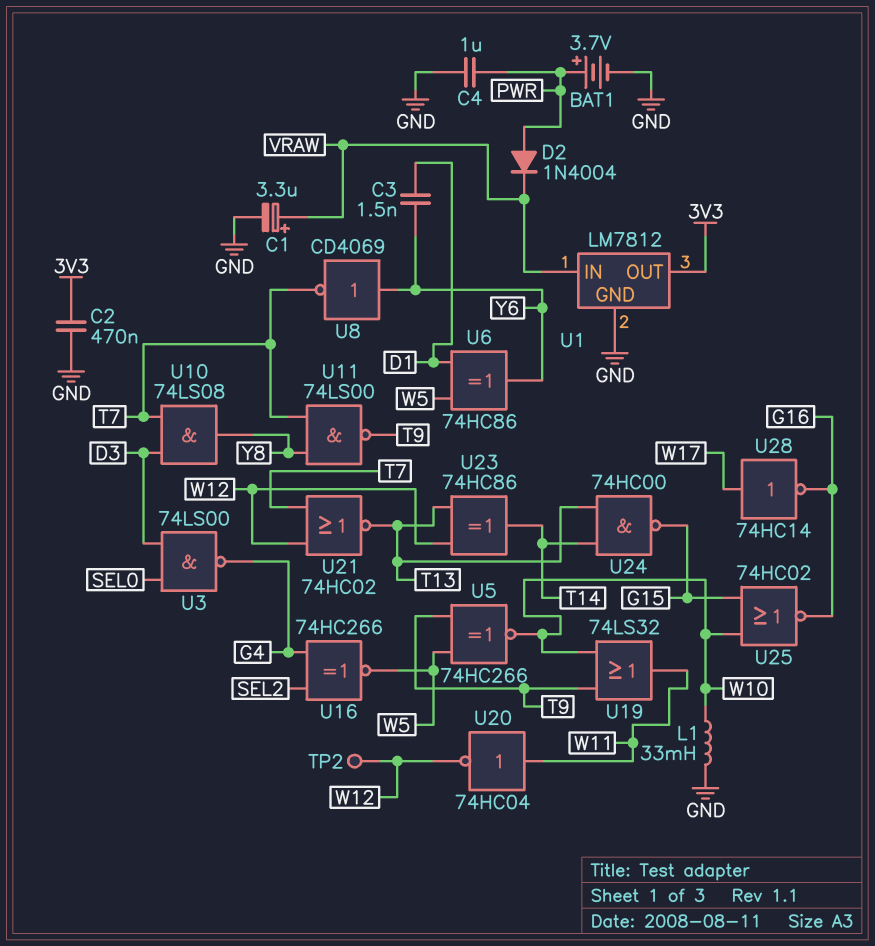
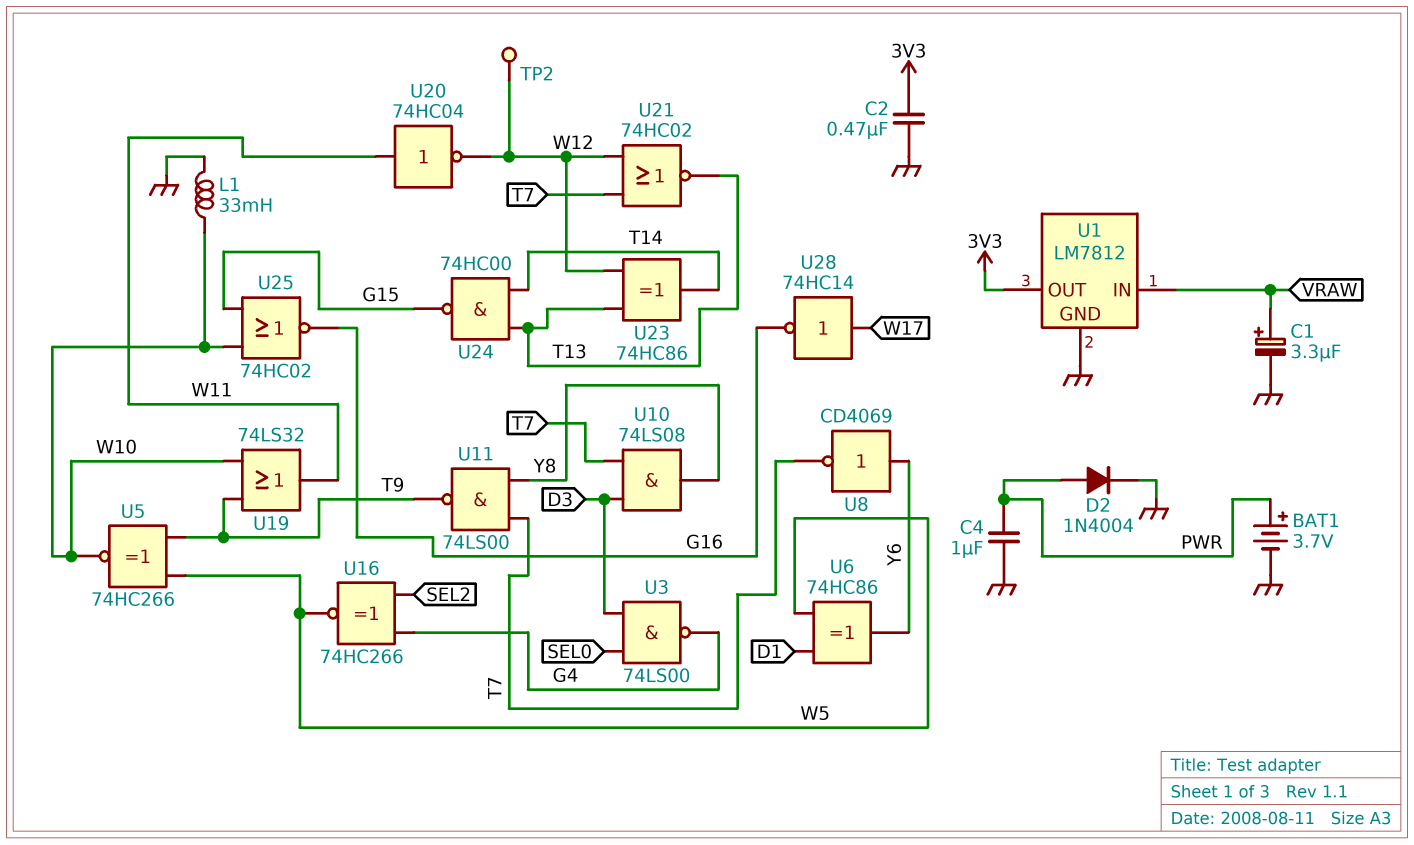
C3: 1.5nF (D1, Y6) -> none
D2: diode 1N4004 (A PWR, K VRAW) -> diode 1N4004 (A PWR, K GND)

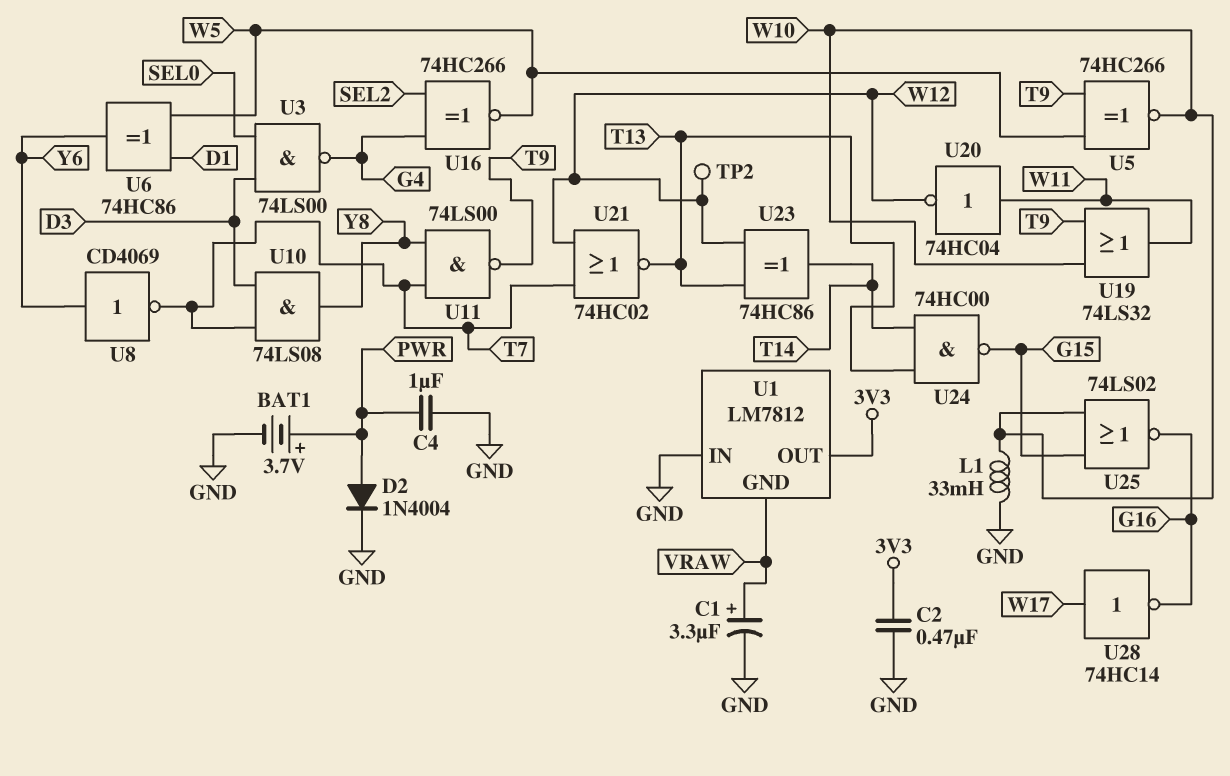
U1 pin GND: GND -> VRAW
U1 pin IN: VRAW -> GND
U25: NOR 74HC02 (in G15, in W10, out G16) -> NOR 74LS02 (in G15, in W10, out G16)

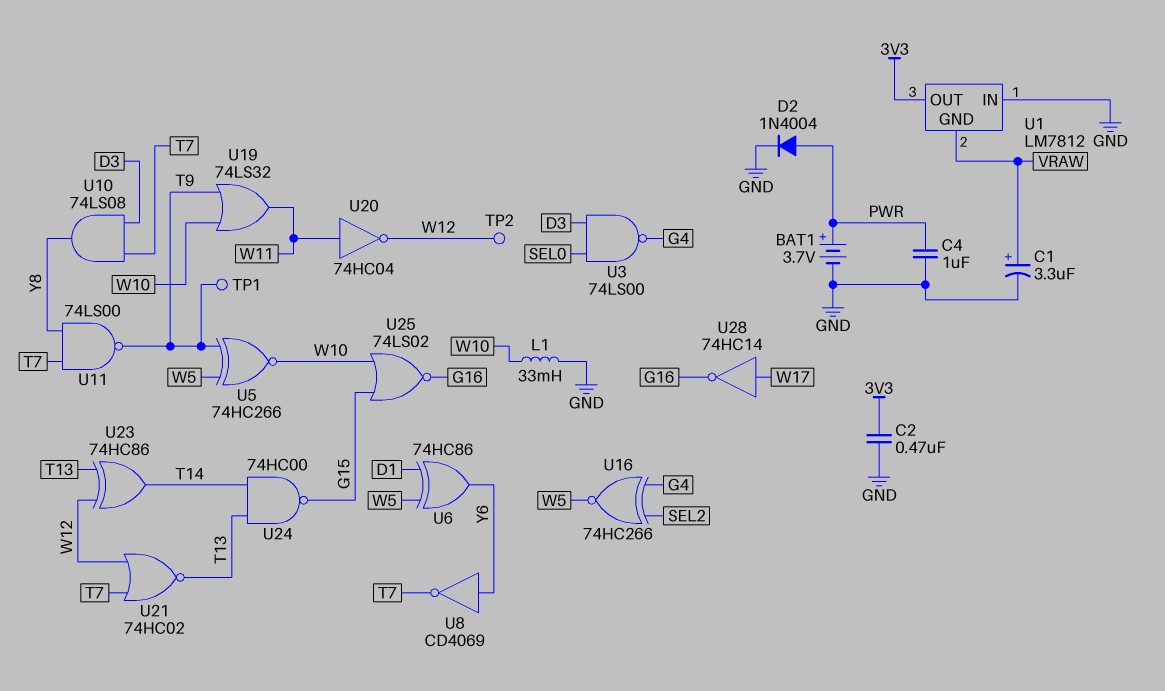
TP1: none -> test point (T9)

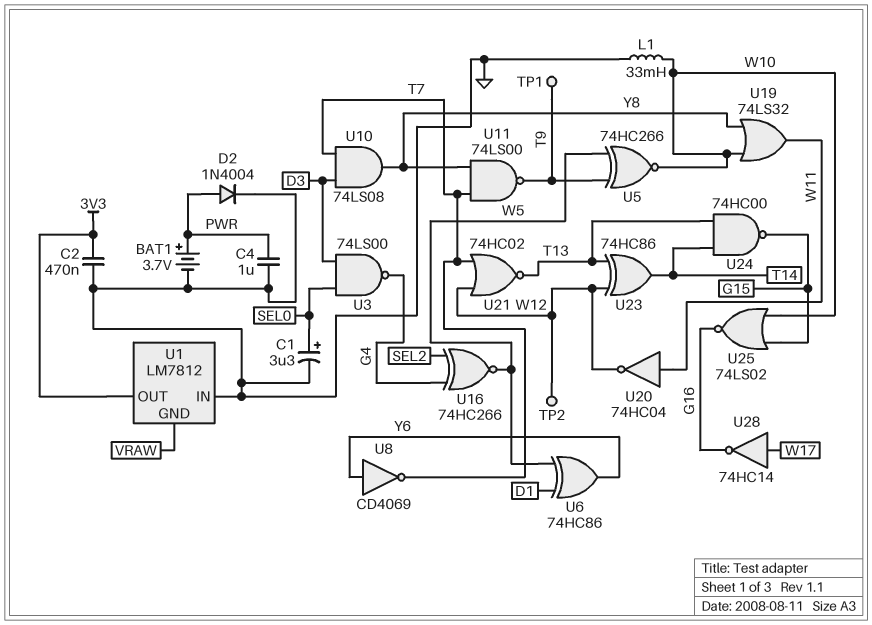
C1: 3.3uF (plus VRAW, minus GND) -> 3.3uF (plus SEL0, minus GND)
U19: OR 74LS32 (in T9, in W10, out W11) -> OR 74LS32 (in W10, in Y8, out W11)

